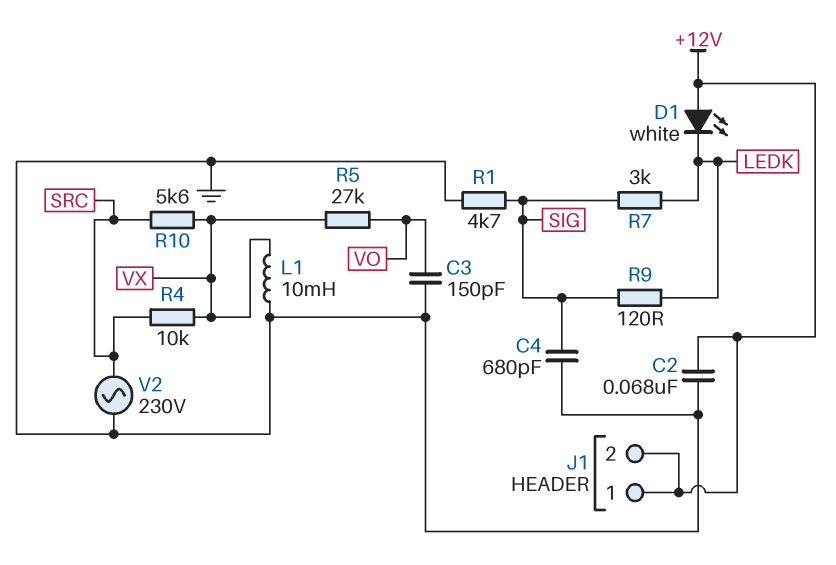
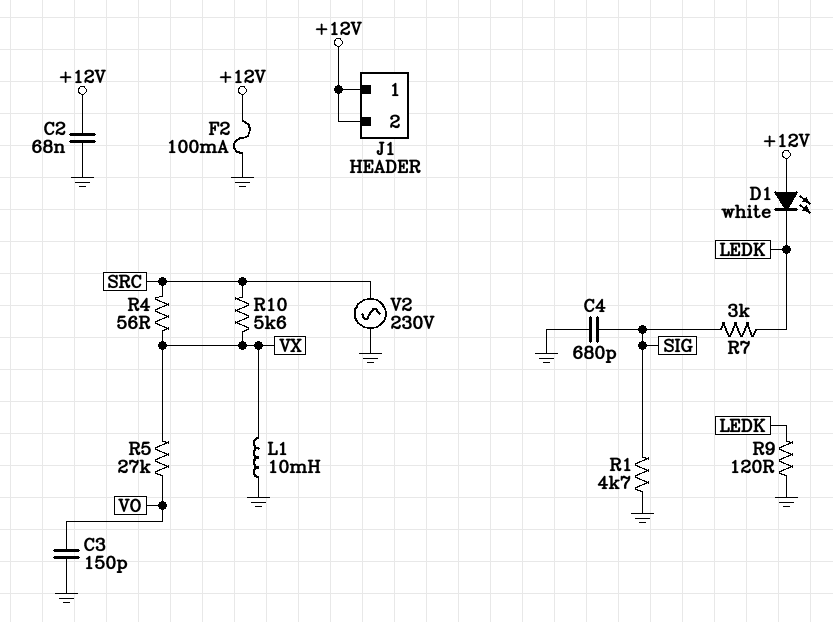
F2: none -> 100mA (+12V, GND)
R4: 10k (SRC, VX) -> 56 (SRC, VX)
R9: 120 (LEDK, SIG) -> 120 (GND, LEDK)

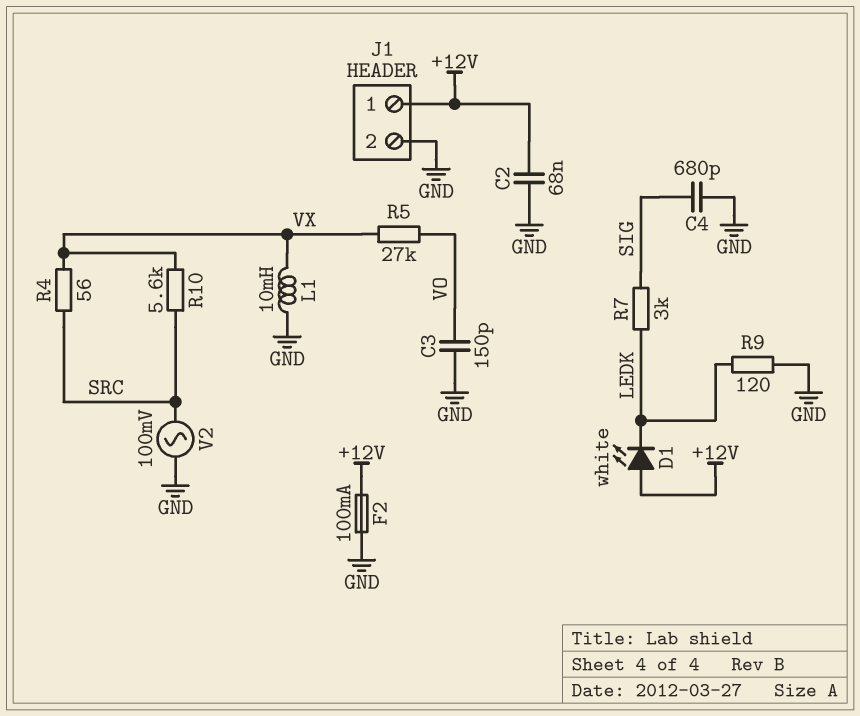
J1 pin 2: +12V -> GND
R1: 4.7k (GND, SIG) -> none
V2: AC 230V (GND, SRC) -> AC 100mV (GND, SRC)

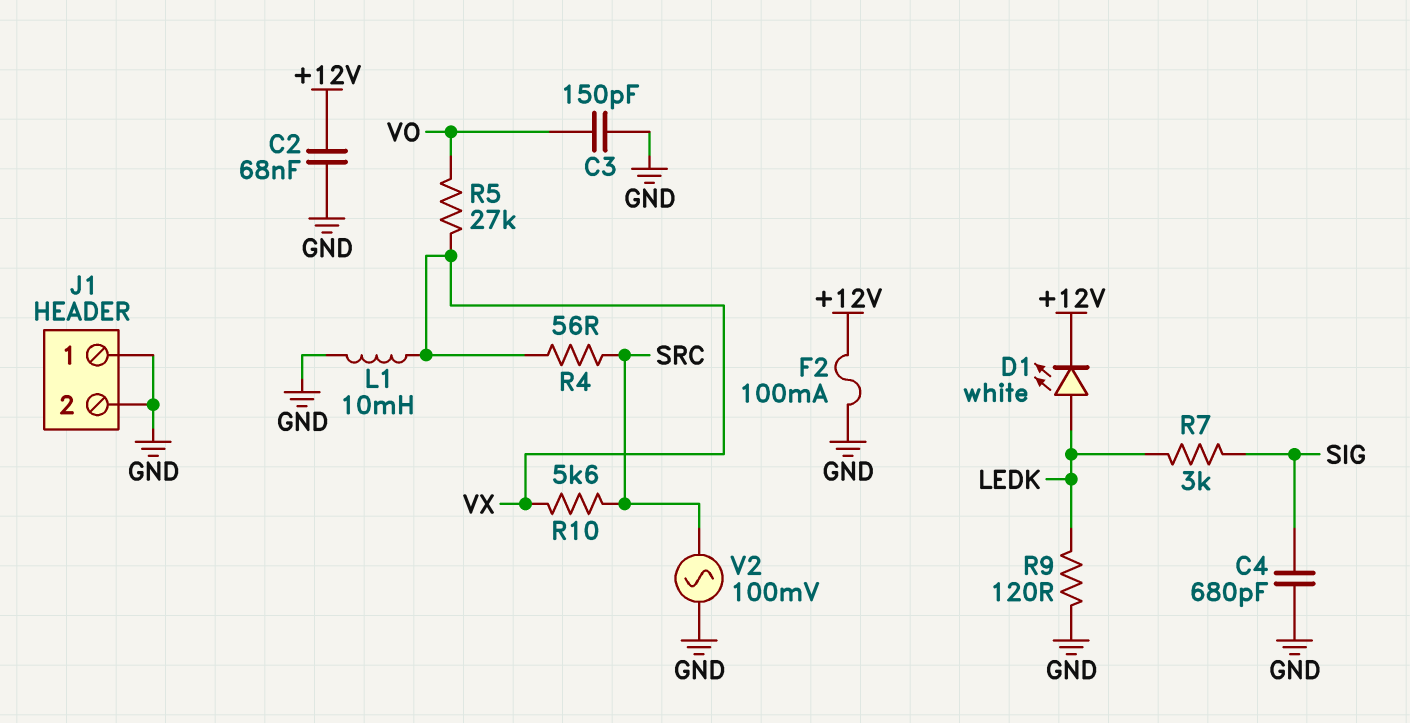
D1: LED white (A +12V, K LEDK) -> LED white (A LEDK, K +12V)
J1 pin 1: +12V -> GND

